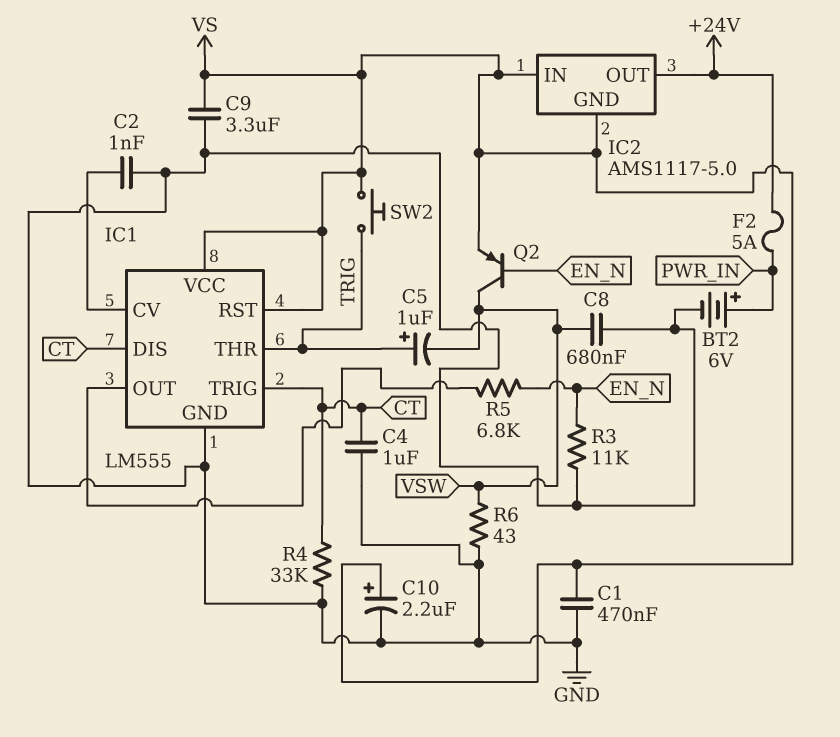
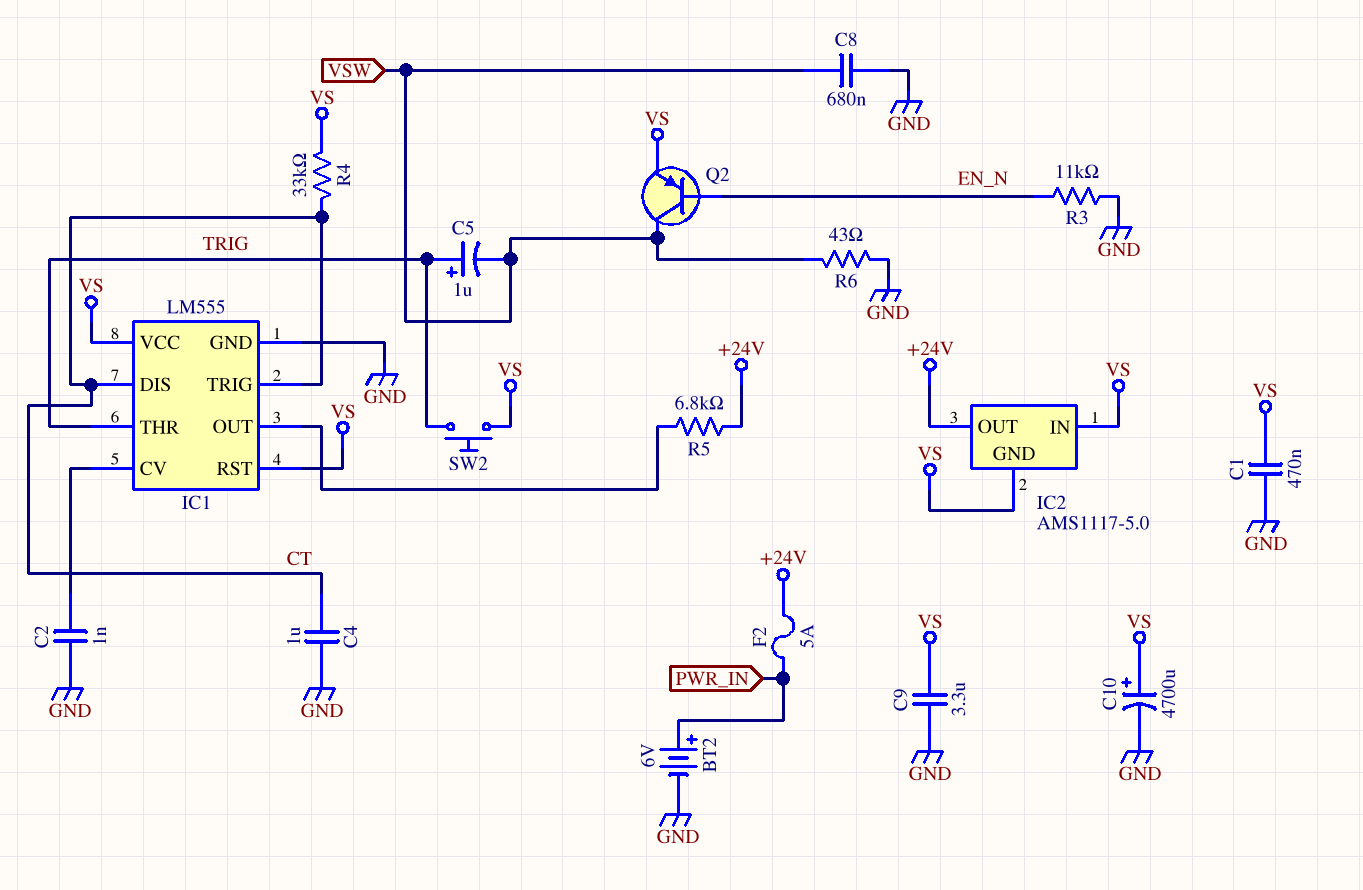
C10: 2.2uF (plus VS, minus GND) -> 4700uF (plus VS, minus GND)
R4: 33k (CT, GND) -> 33k (CT, VS)
R5: 6.8k (EN_N, IC1/OUT) -> 6.8k (+24V, IC1/OUT)

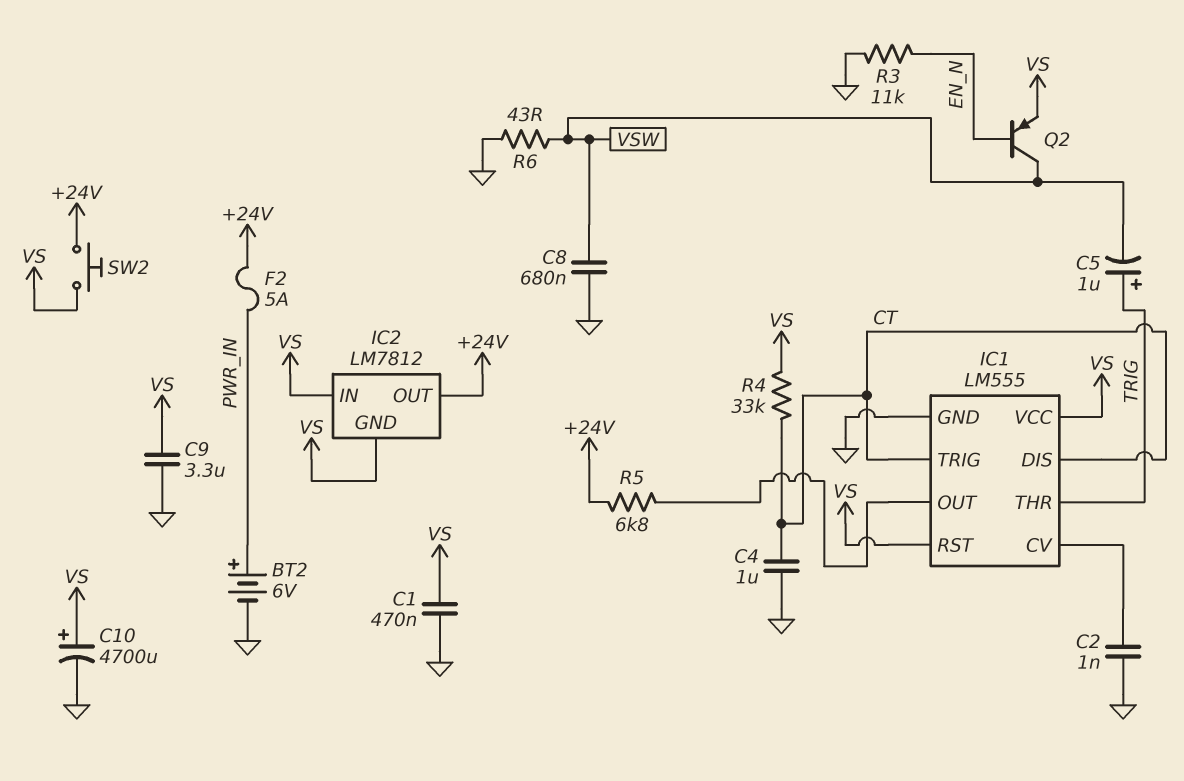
IC2: AMS1117-5.0 -> LM7812
SW2: button (TRIG, VS) -> button (+24V, VS)

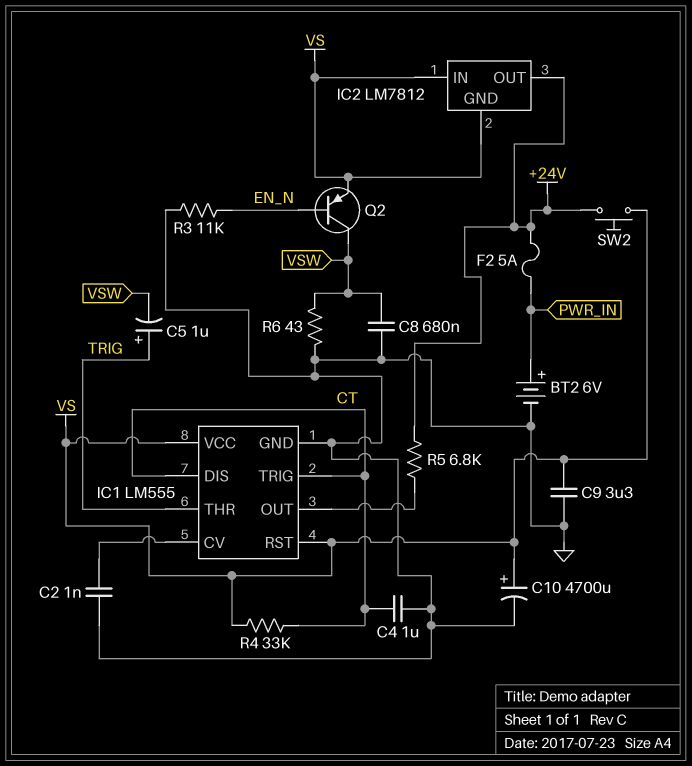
C1: 470nF (GND, VS) -> none

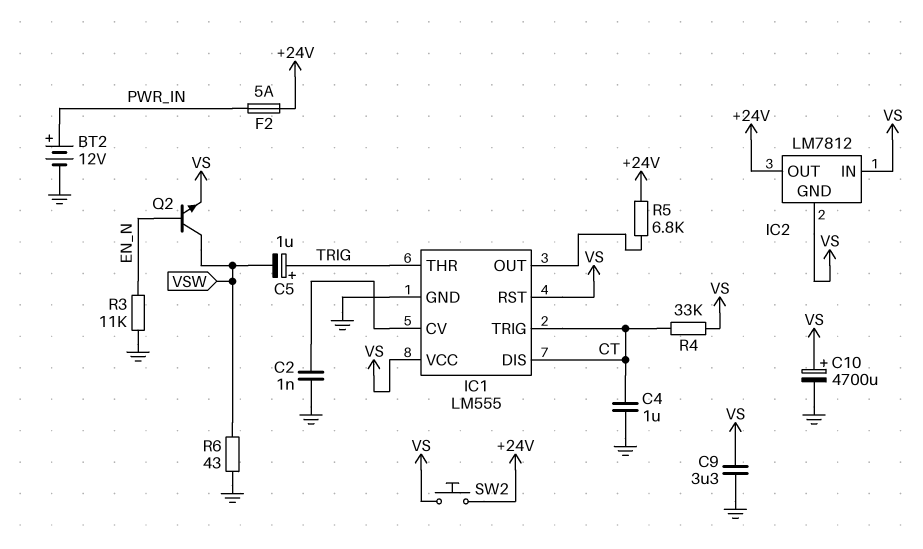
BT2: 6V (plus PWR_IN, minus GND) -> 12V (plus PWR_IN, minus GND)
C8: 680nF (GND, VSW) -> none
Q2: PNP (B EN_N, C VSW, E VS) -> NPN (B EN_N, C VSW, E VS)

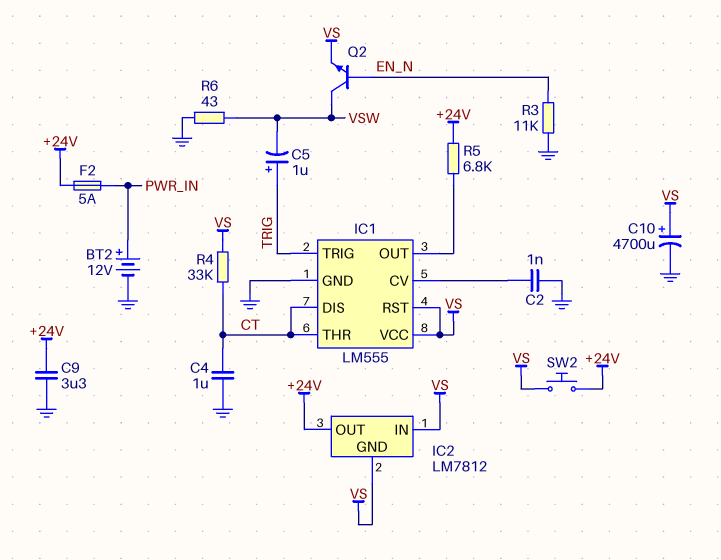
C9: 3.3uF (GND, VS) -> 3.3uF (+24V, GND)
IC1 pin THR: TRIG -> CT
IC1 pin TRIG: CT -> TRIG

